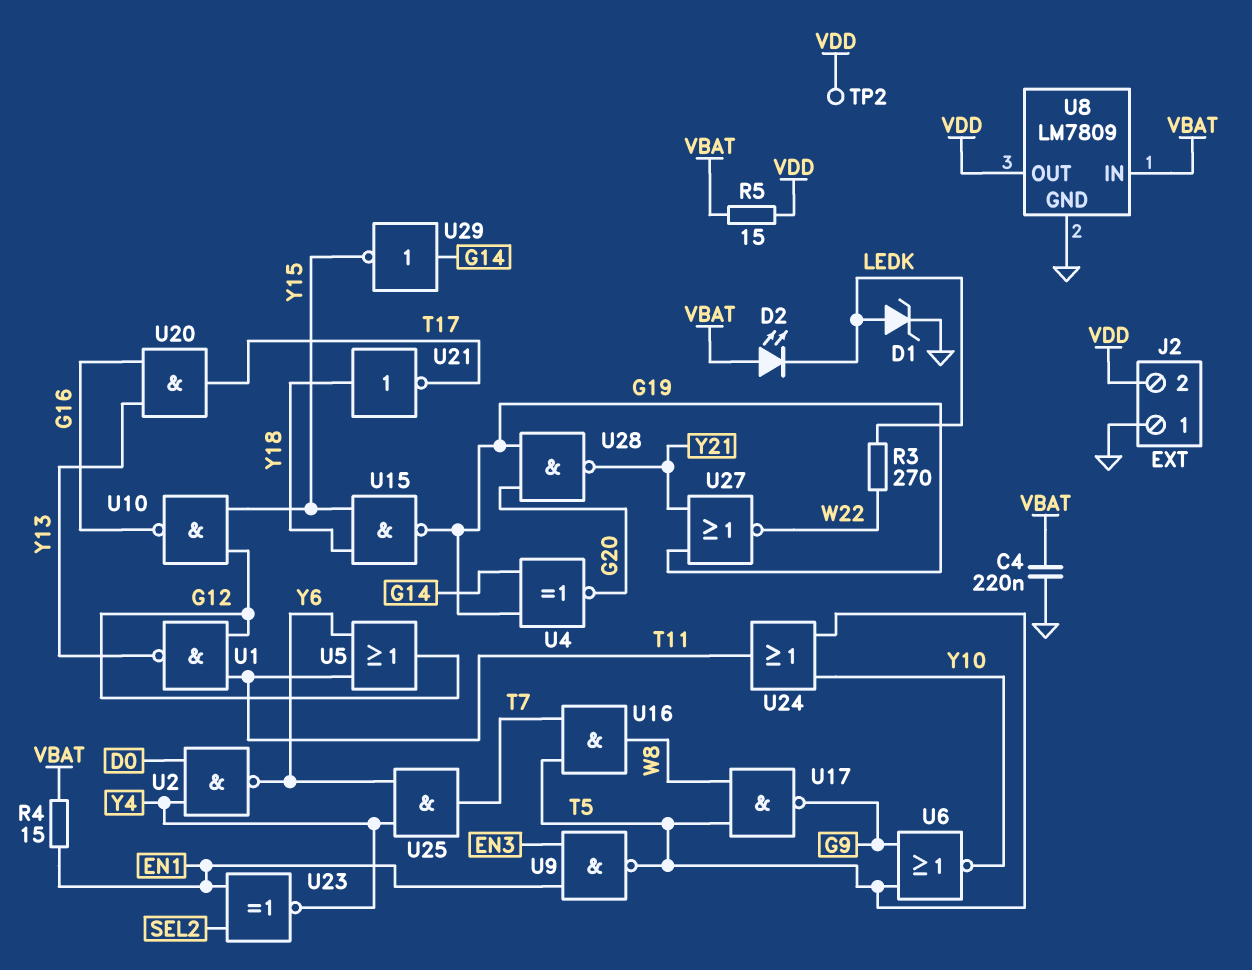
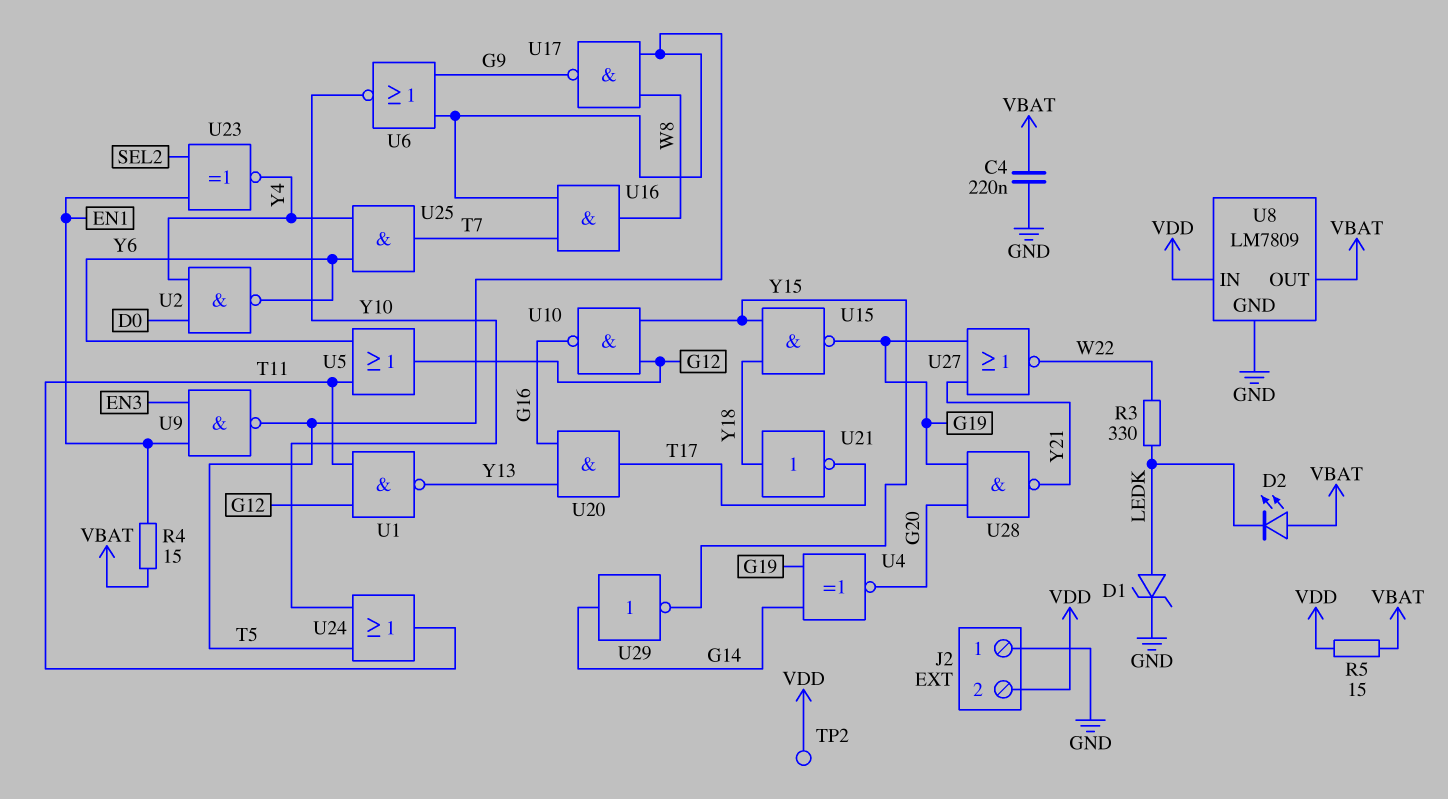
R3: 270 (LEDK, W22) -> 330 (LEDK, W22)
U8 pin IN: VBAT -> VDD
U8 pin OUT: VDD -> VBAT

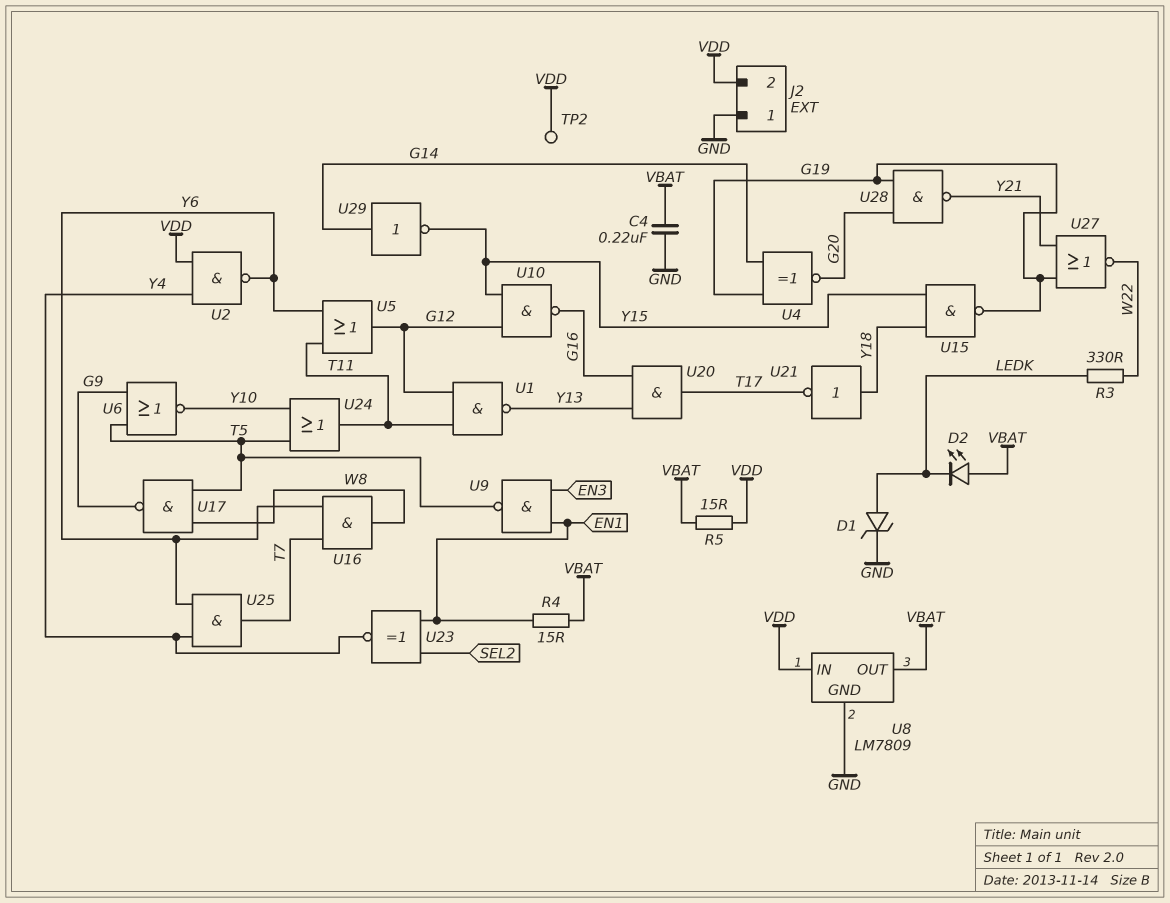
U2: NAND (in D0, in Y4, out Y6) -> NAND (in VDD, in Y4, out Y6)
U16: AND (in T5, in T7, out W8) -> AND (in T7, in Y6, out W8)

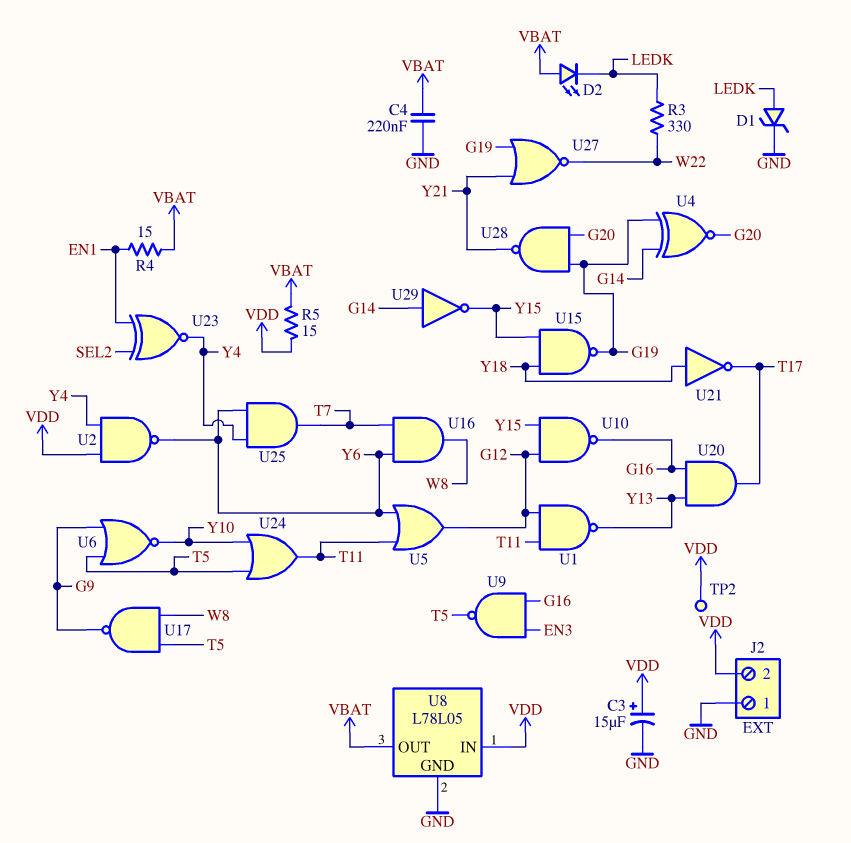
C3: none -> 15uF (plus VDD, minus GND)
U8: LM7809 -> L78L05
U9: NAND (in EN1, in EN3, out T5) -> NAND (in EN3, in G16, out T5)

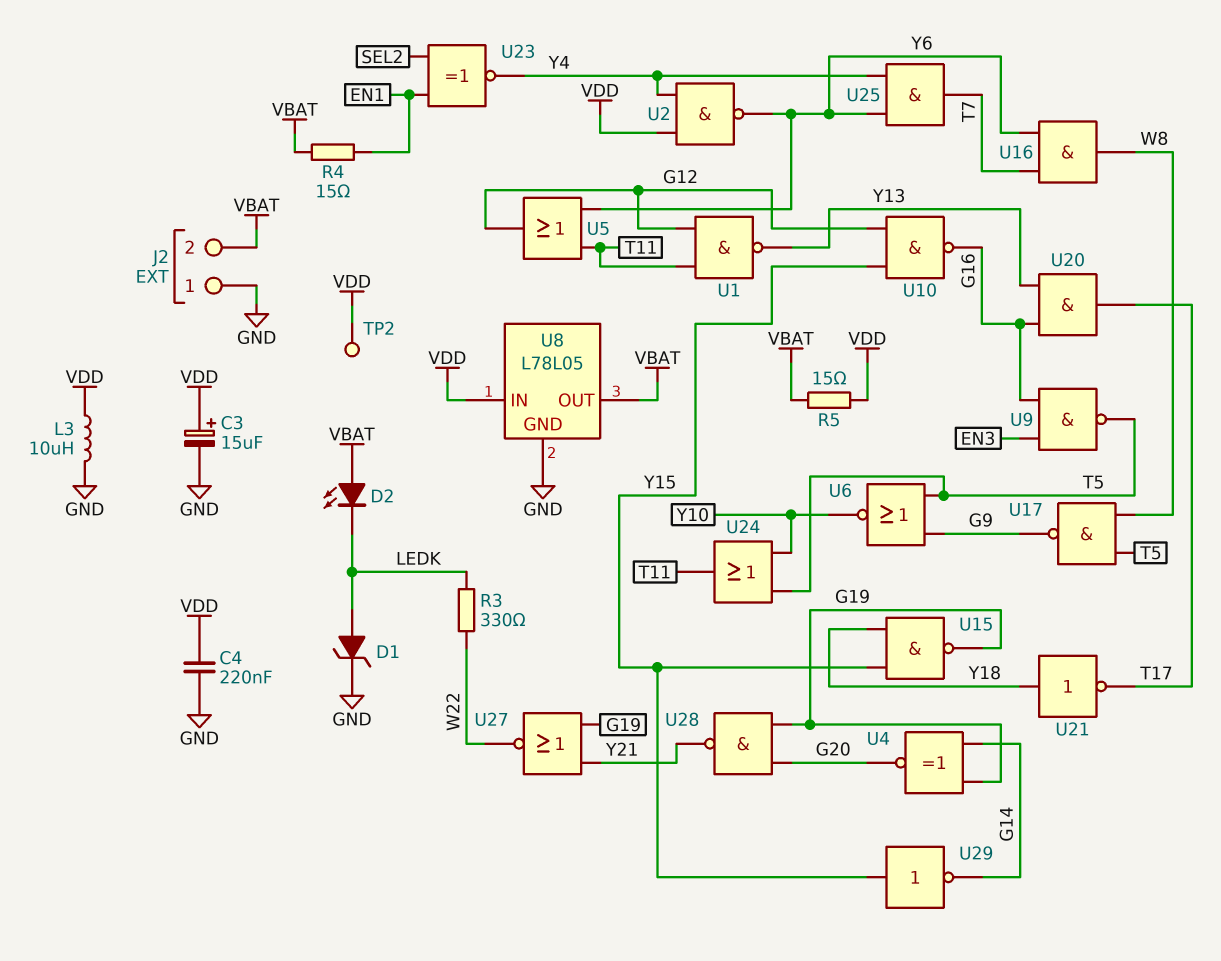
C4: 220nF (GND, VBAT) -> 220nF (GND, VDD)
J2 pin 2: VDD -> VBAT
L3: none -> 10uH (GND, VDD)
U29: NOT (in G14, out Y15) -> NOT (in Y15, out G14)

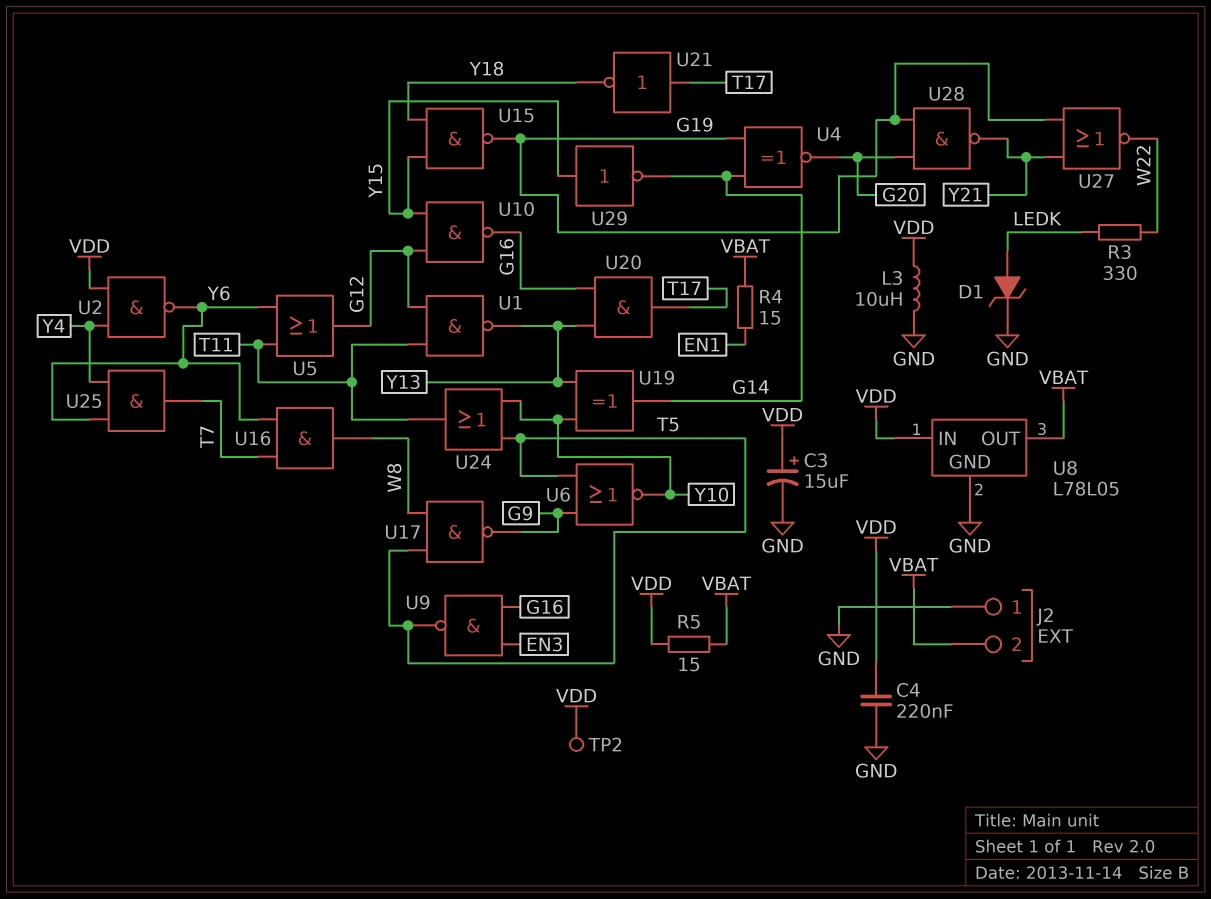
D2: LED (A VBAT, K LEDK) -> none
U19: none -> XOR (in Y10, in Y13, out G14)
U21: NOT (in Y18, out T17) -> NOT (in T17, out Y18)
U23: XNOR (in EN1, in SEL2, out Y4) -> none

